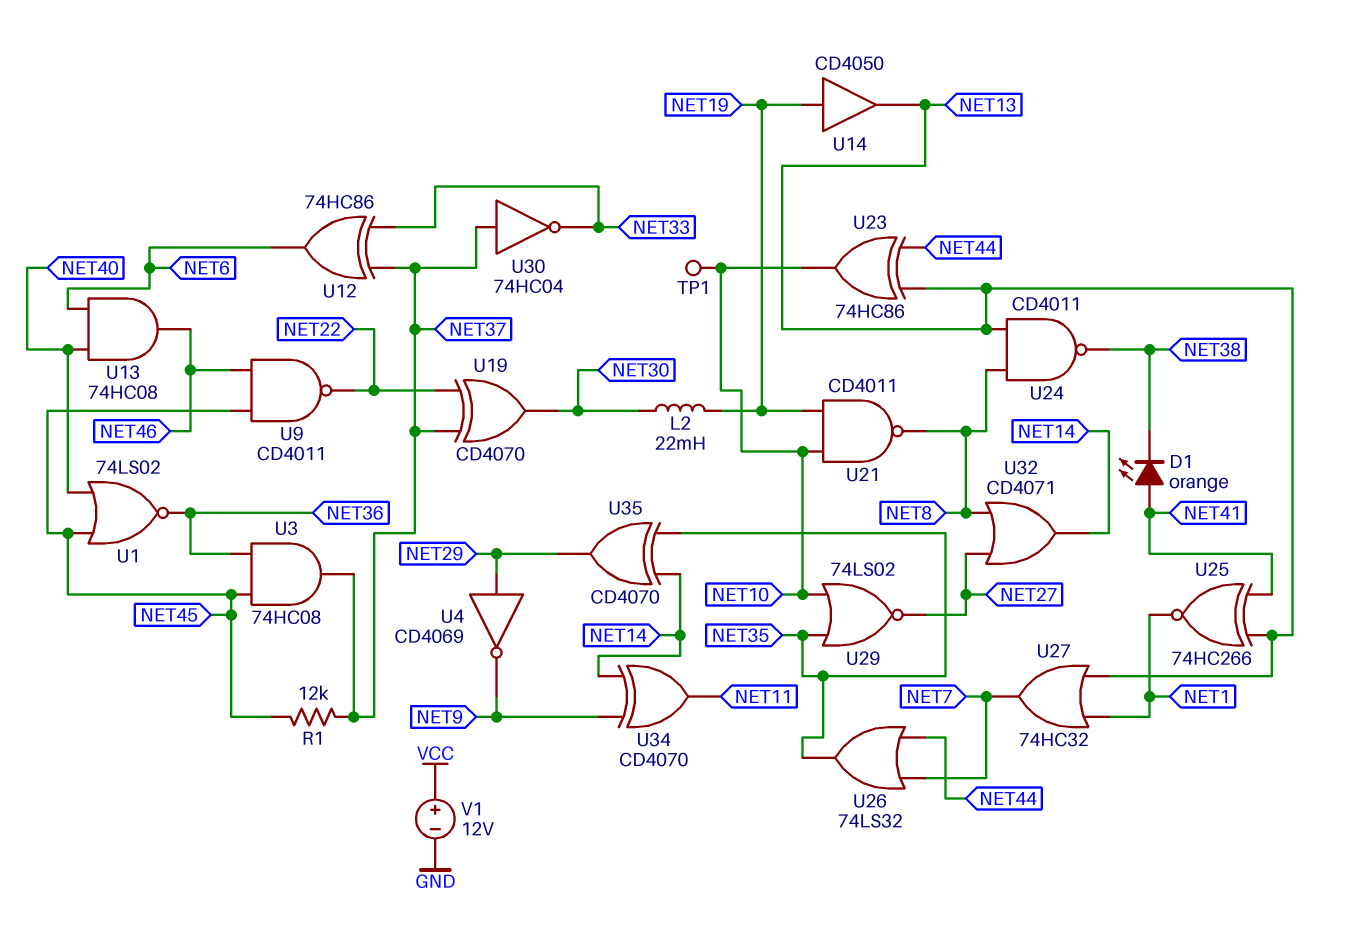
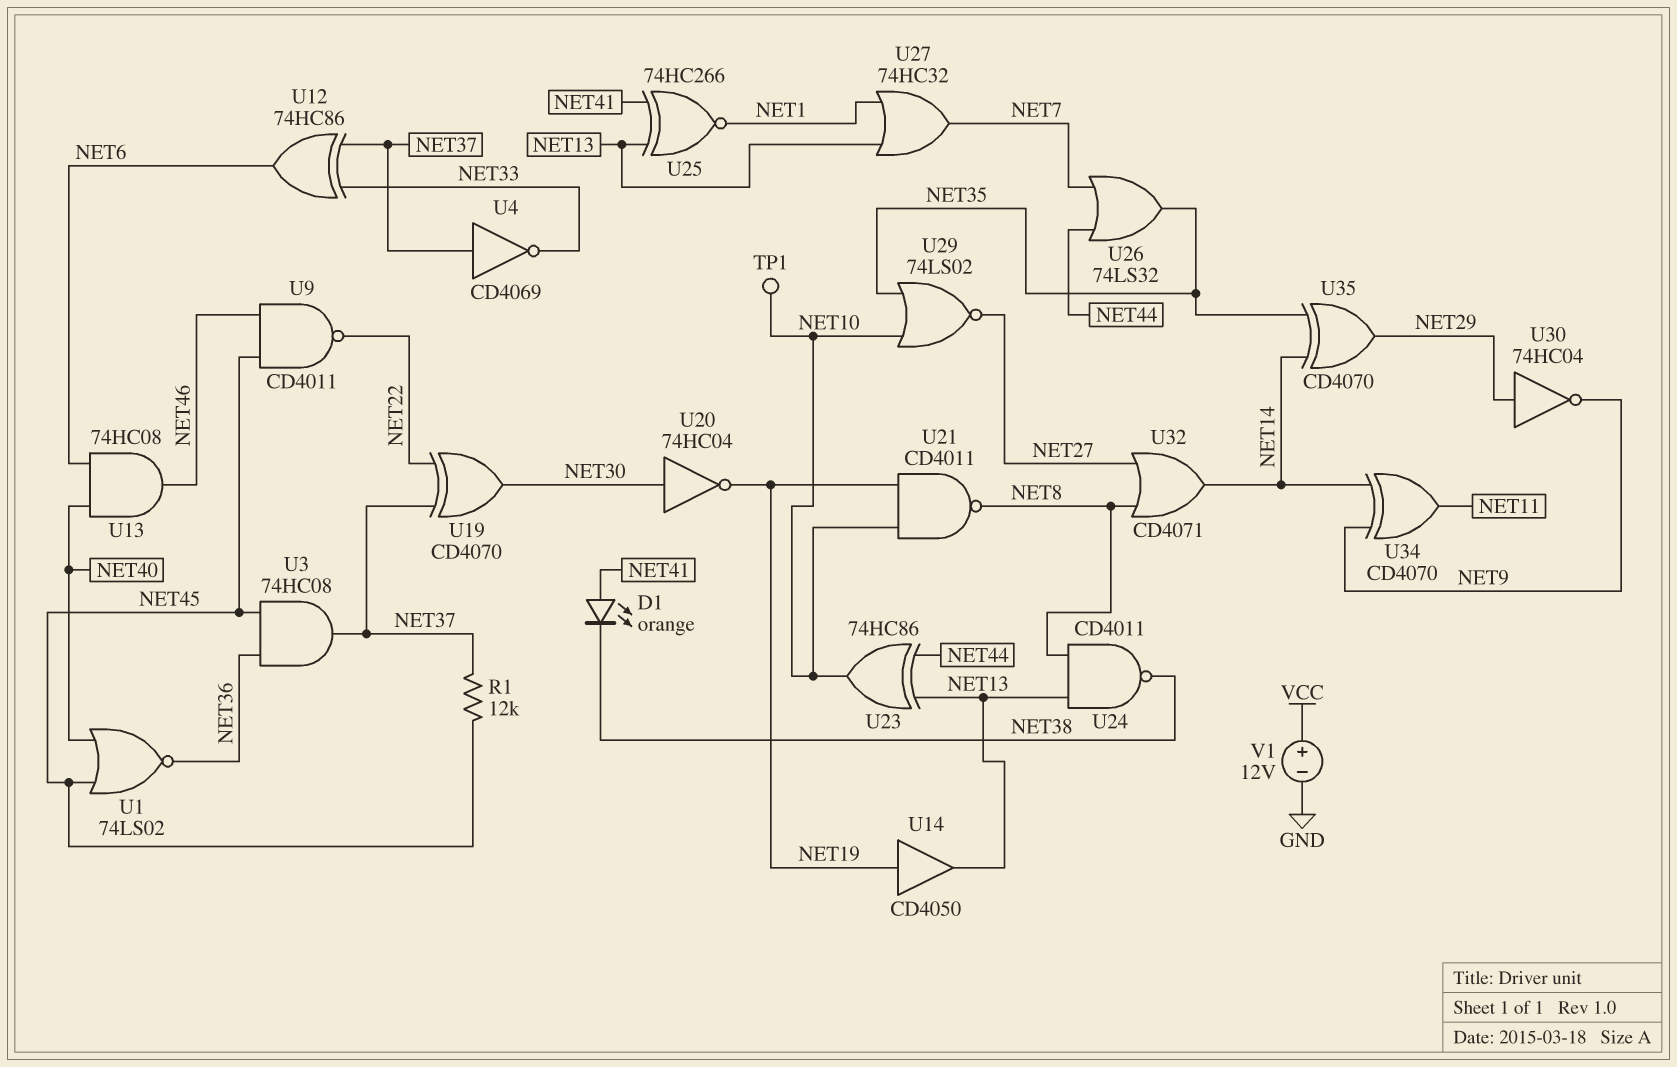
L2: 22mH (NET19, NET30) -> none
U4: NOT CD4069 (in NET29, out NET9) -> NOT CD4069 (in NET37, out NET33)
U20: none -> NOT 74HC04 (in NET30, out NET19)
U30: NOT 74HC04 (in NET37, out NET33) -> NOT 74HC04 (in NET29, out NET9)

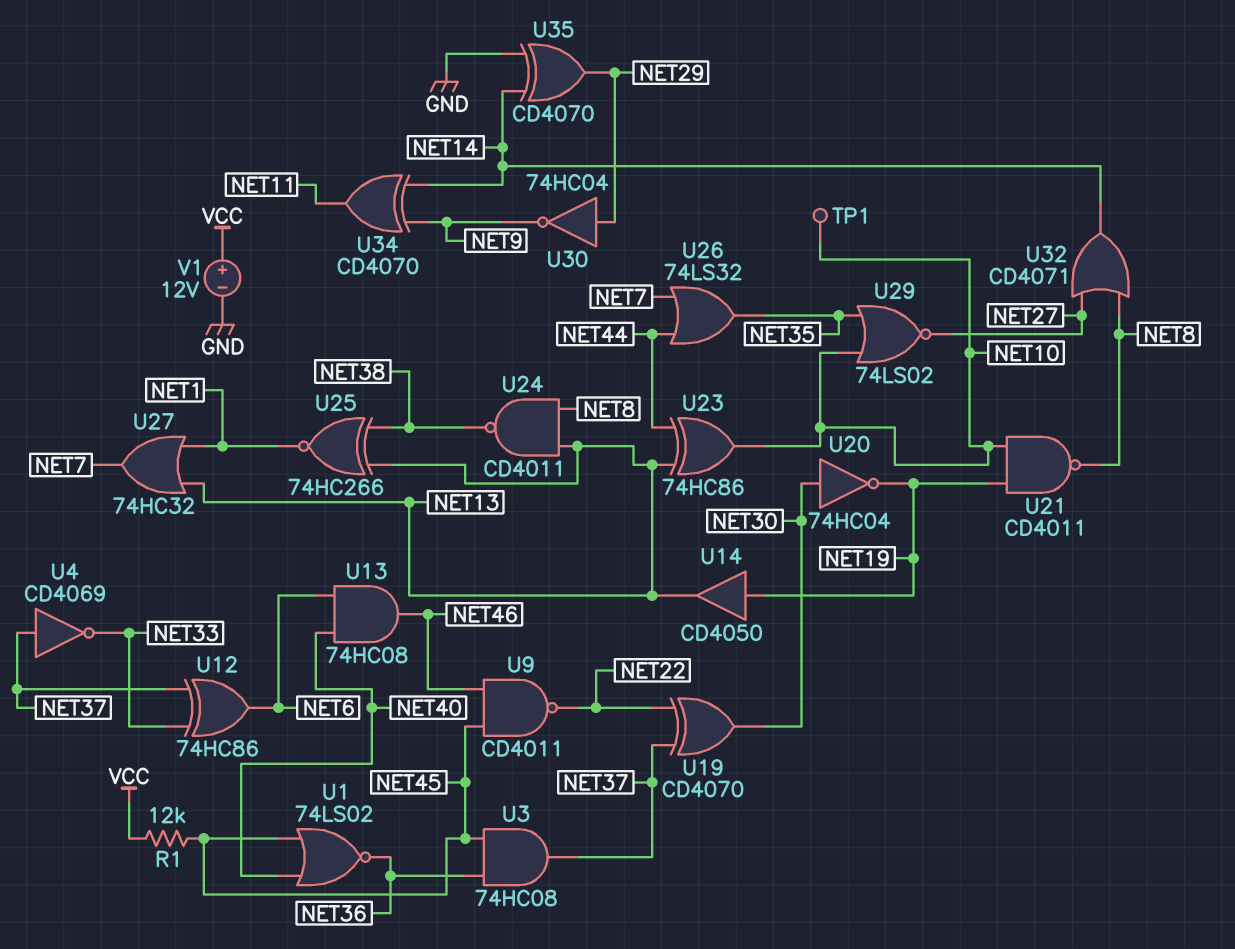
D1: LED orange (A NET41, K NET38) -> none
R1: 12k (NET37, NET45) -> 12k (NET45, VCC)
U25: XNOR 74HC266 (in NET13, in NET41, out NET1) -> XNOR 74HC266 (in NET13, in NET38, out NET1)
U35: XOR CD4070 (in NET14, in NET35, out NET29) -> XOR CD4070 (in GND, in NET14, out NET29)

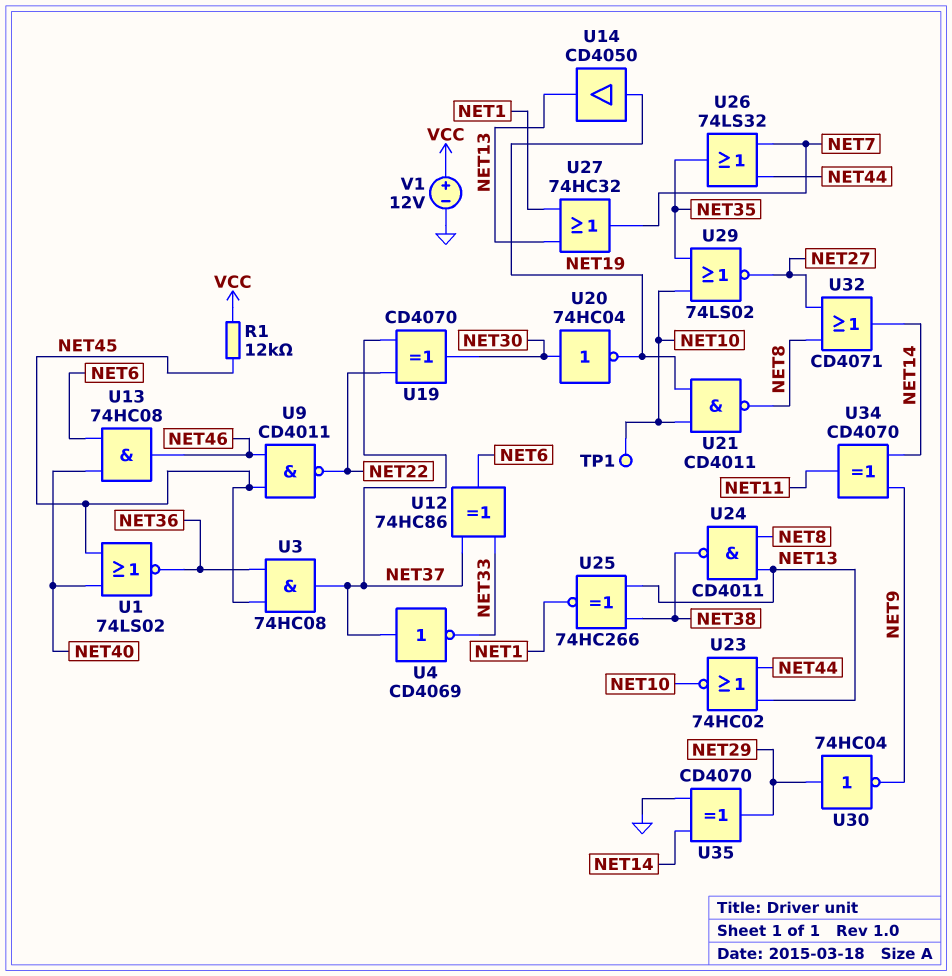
U23: XOR 74HC86 (in NET13, in NET44, out NET10) -> NOR 74HC02 (in NET13, in NET44, out NET10)

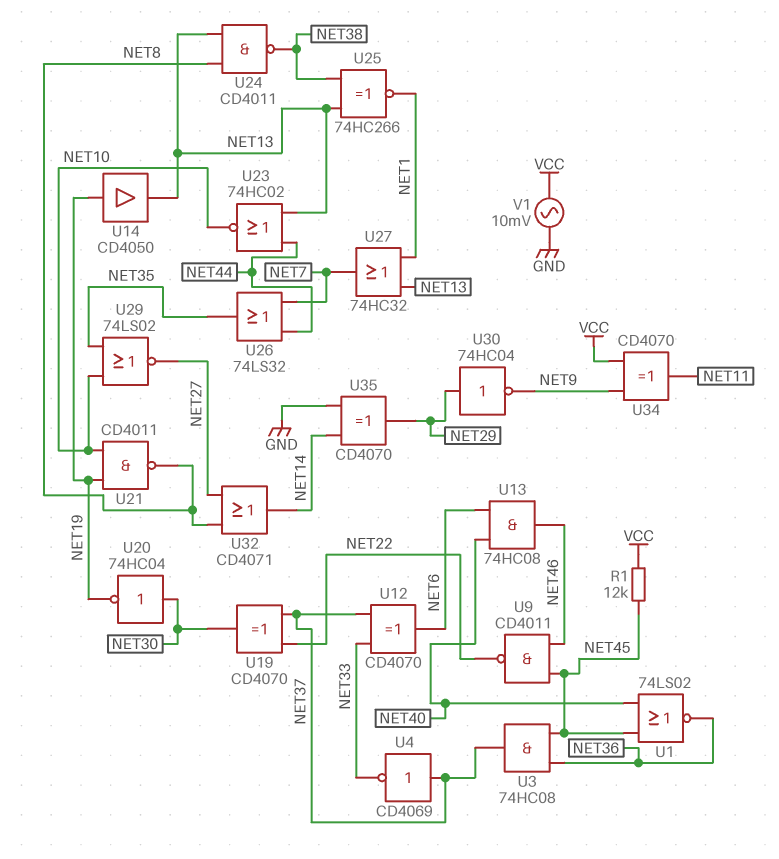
TP1: test point (NET10) -> none
U12: XOR 74HC86 (in NET33, in NET37, out NET6) -> XOR CD4070 (in NET33, in NET37, out NET6)
U34: XOR CD4070 (in NET9, in NET14, out NET11) -> XOR CD4070 (in NET9, in VCC, out NET11)
V1: 12V (plus VCC, minus GND) -> AC 10mV (GND, VCC)

